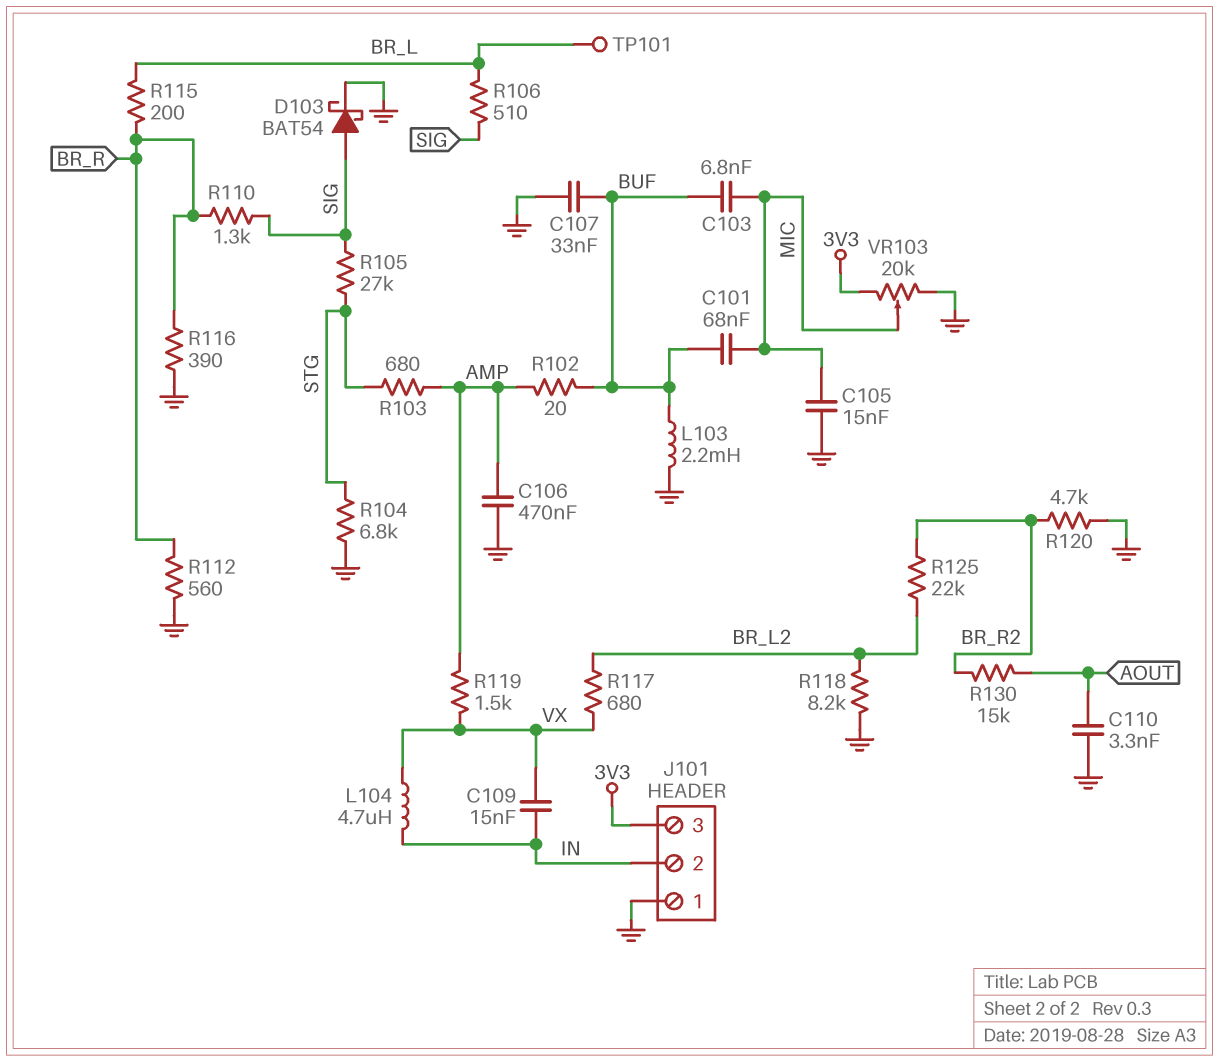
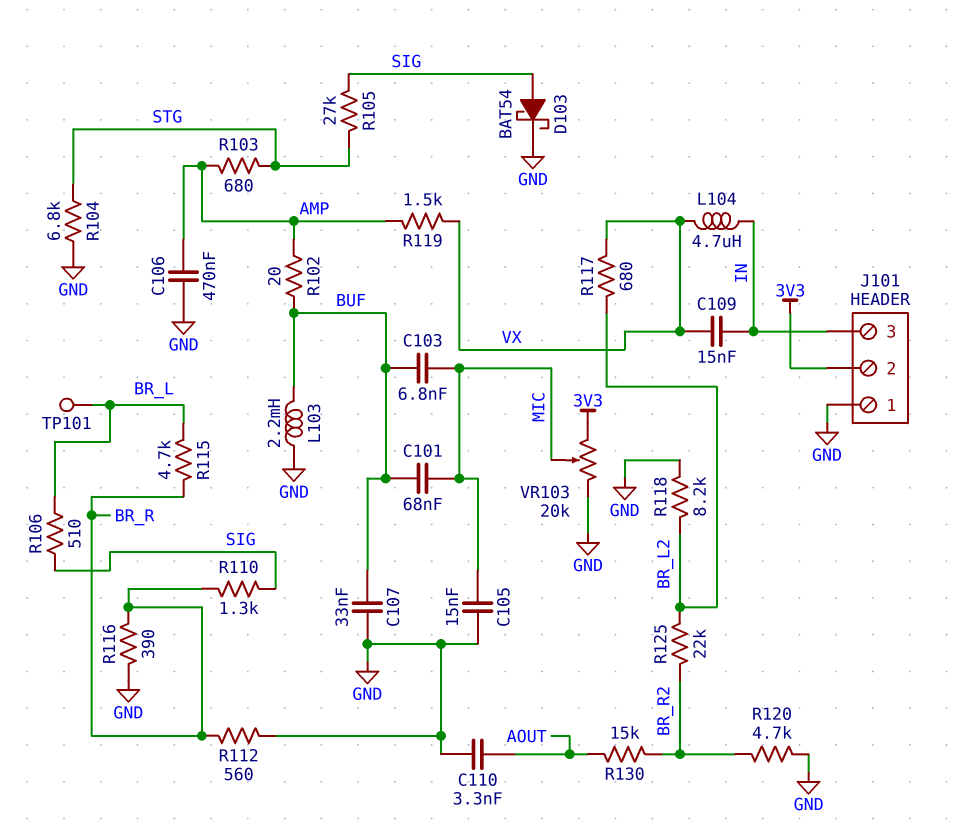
J101 pin 2: IN -> 3V3
J101 pin 3: 3V3 -> IN
R115: 200 (BR_L, BR_R) -> 4.7k (BR_L, BR_R)

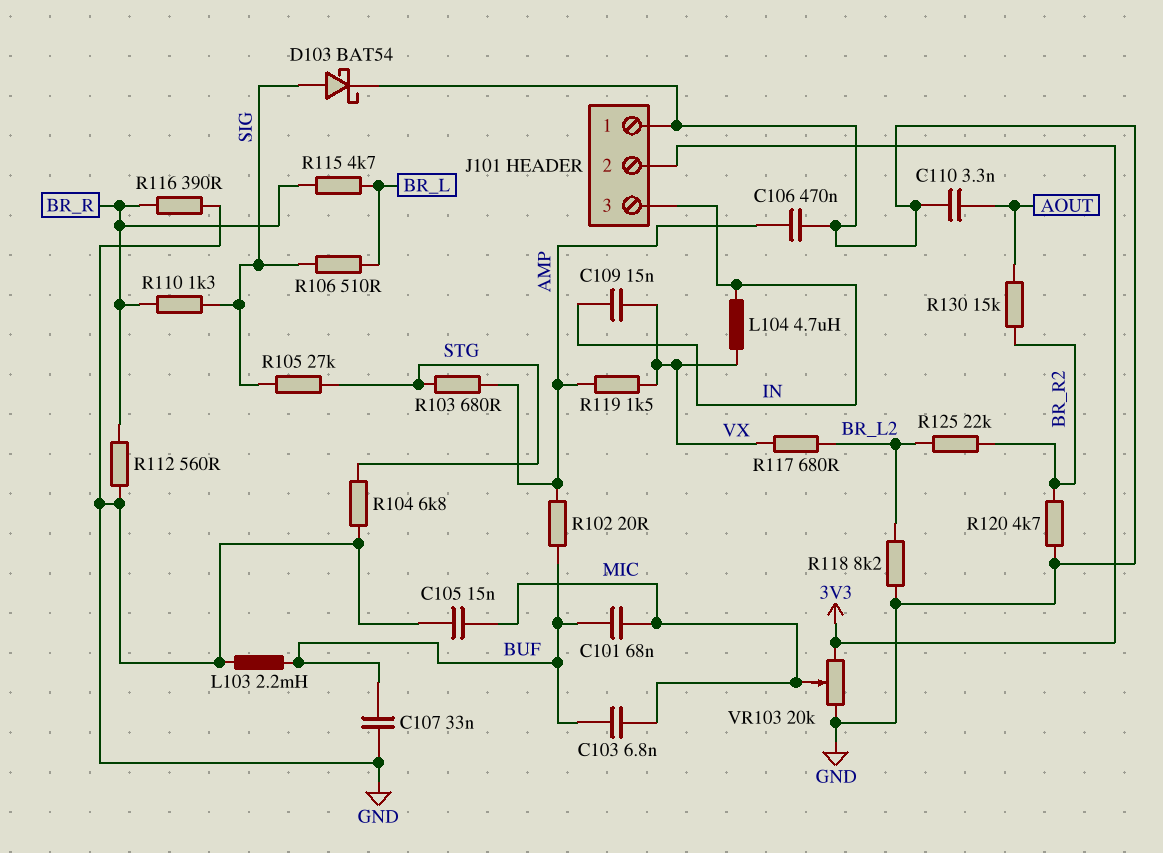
TP101: test point (BR_L) -> none

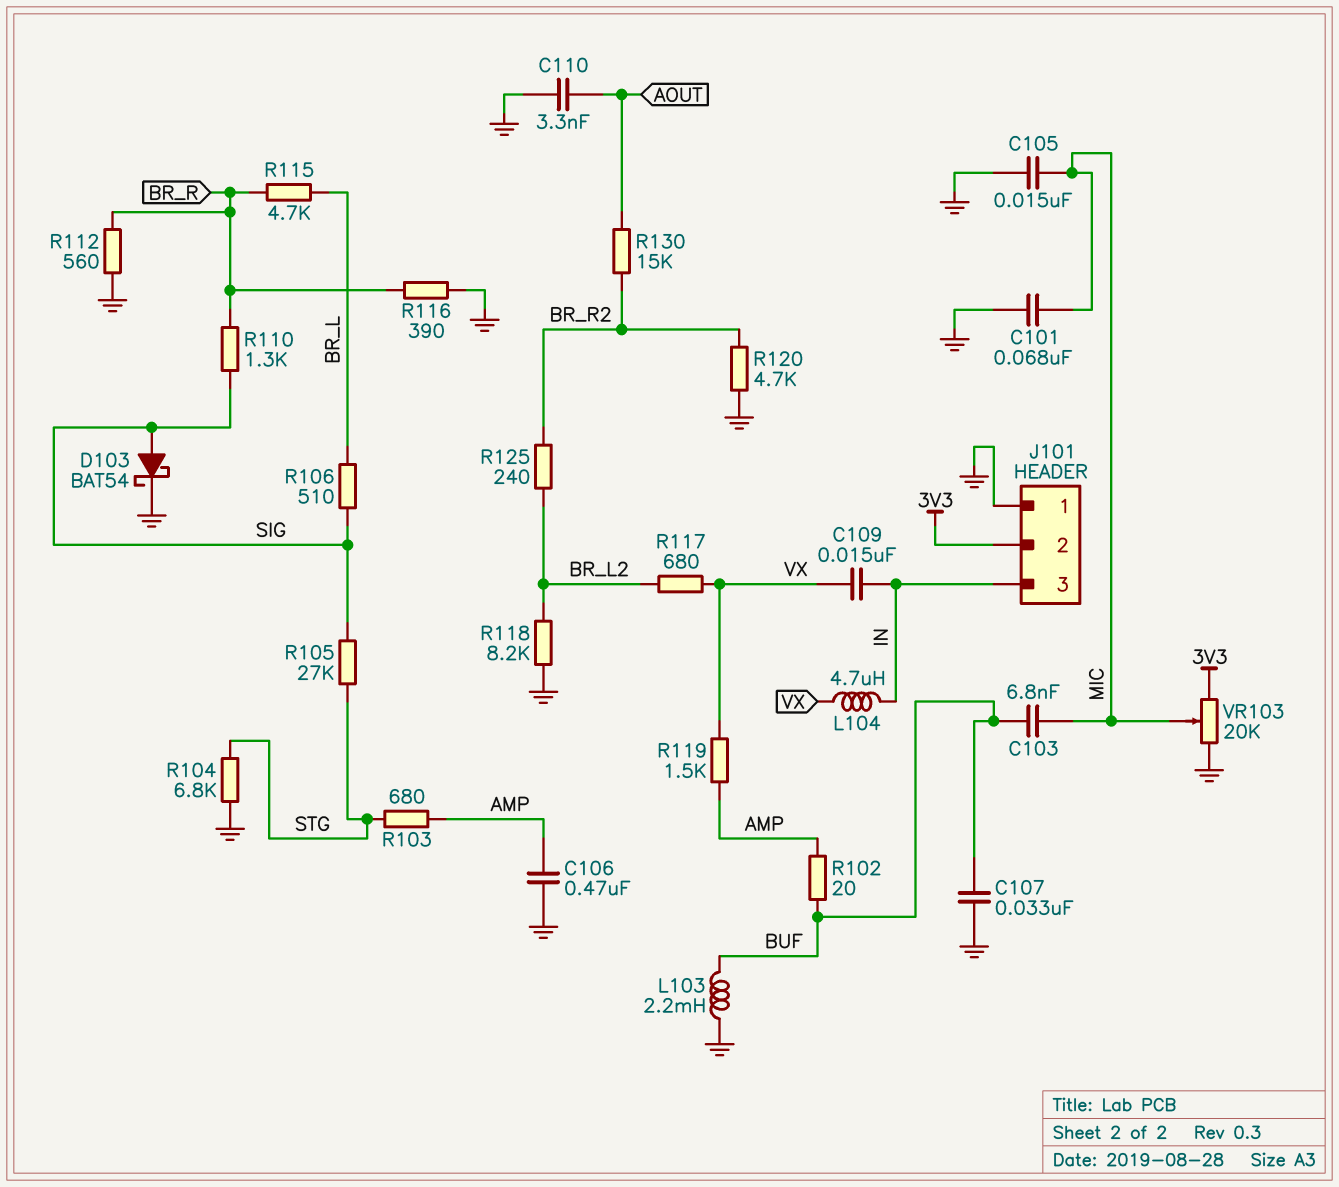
C101: 68nF (BUF, MIC) -> 68nF (GND, MIC)
R125: 22k (BR_L2, BR_R2) -> 240 (BR_L2, BR_R2)

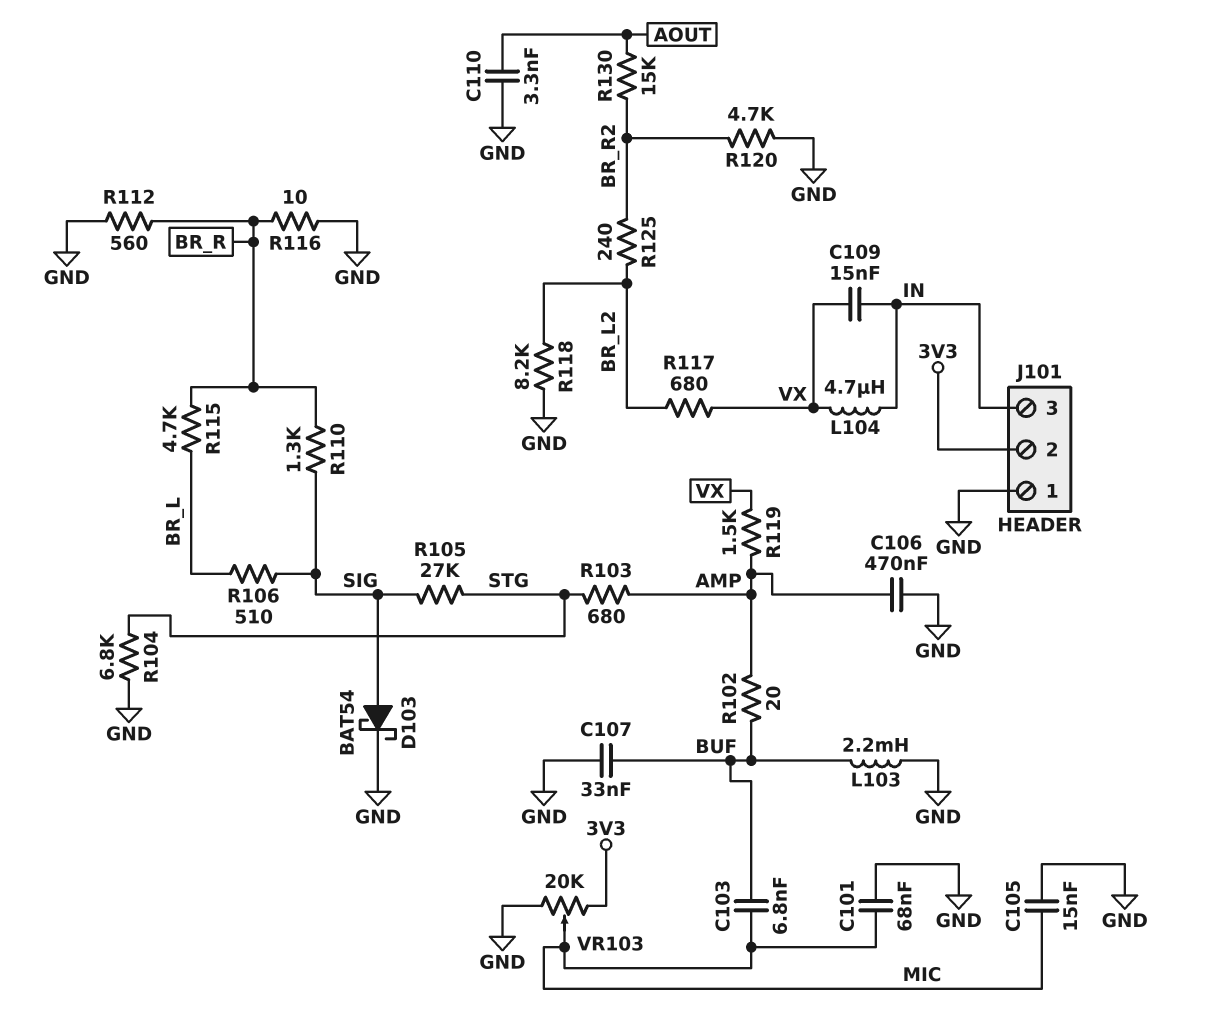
R116: 390 (BR_R, GND) -> 10 (BR_R, GND)

